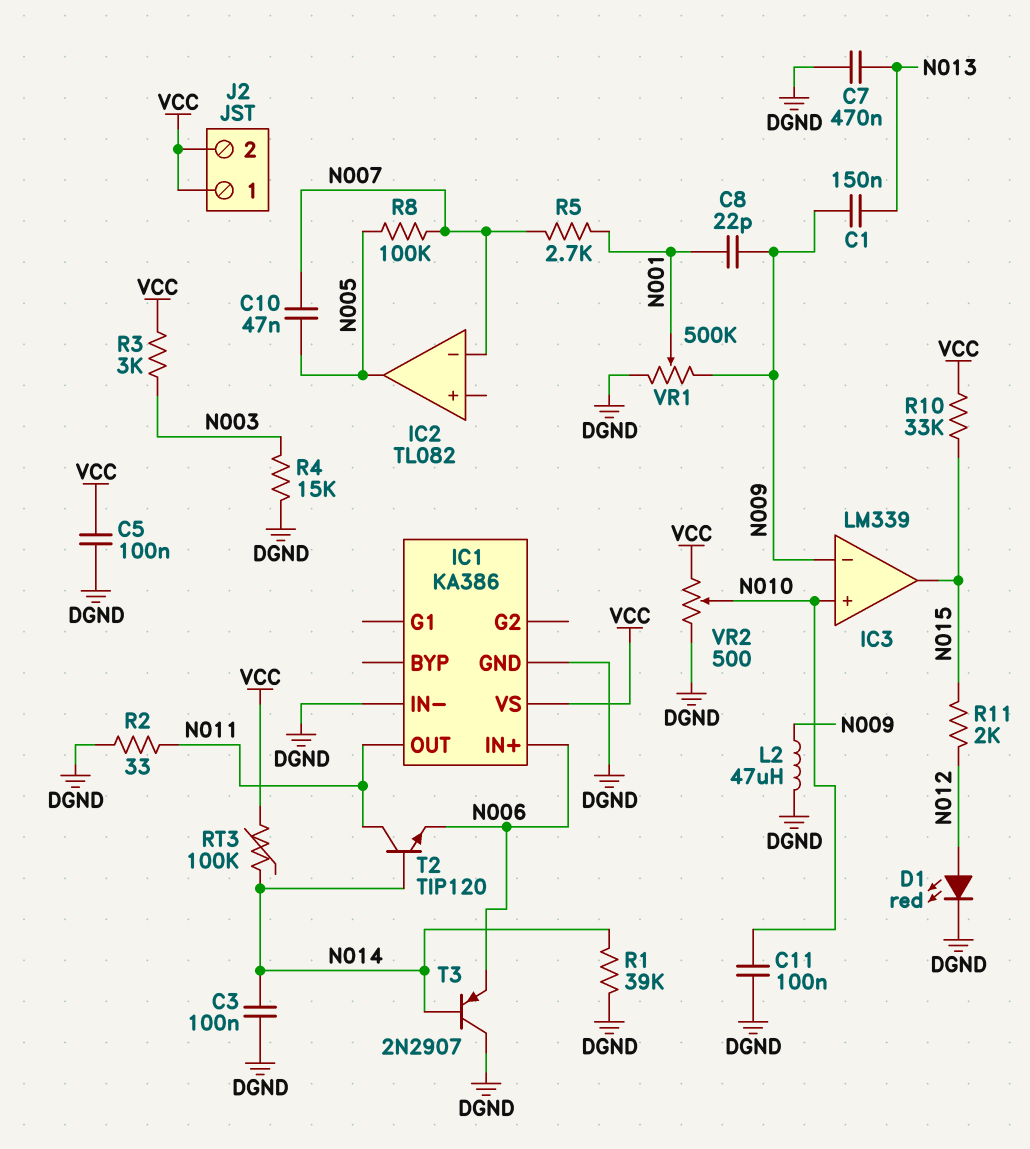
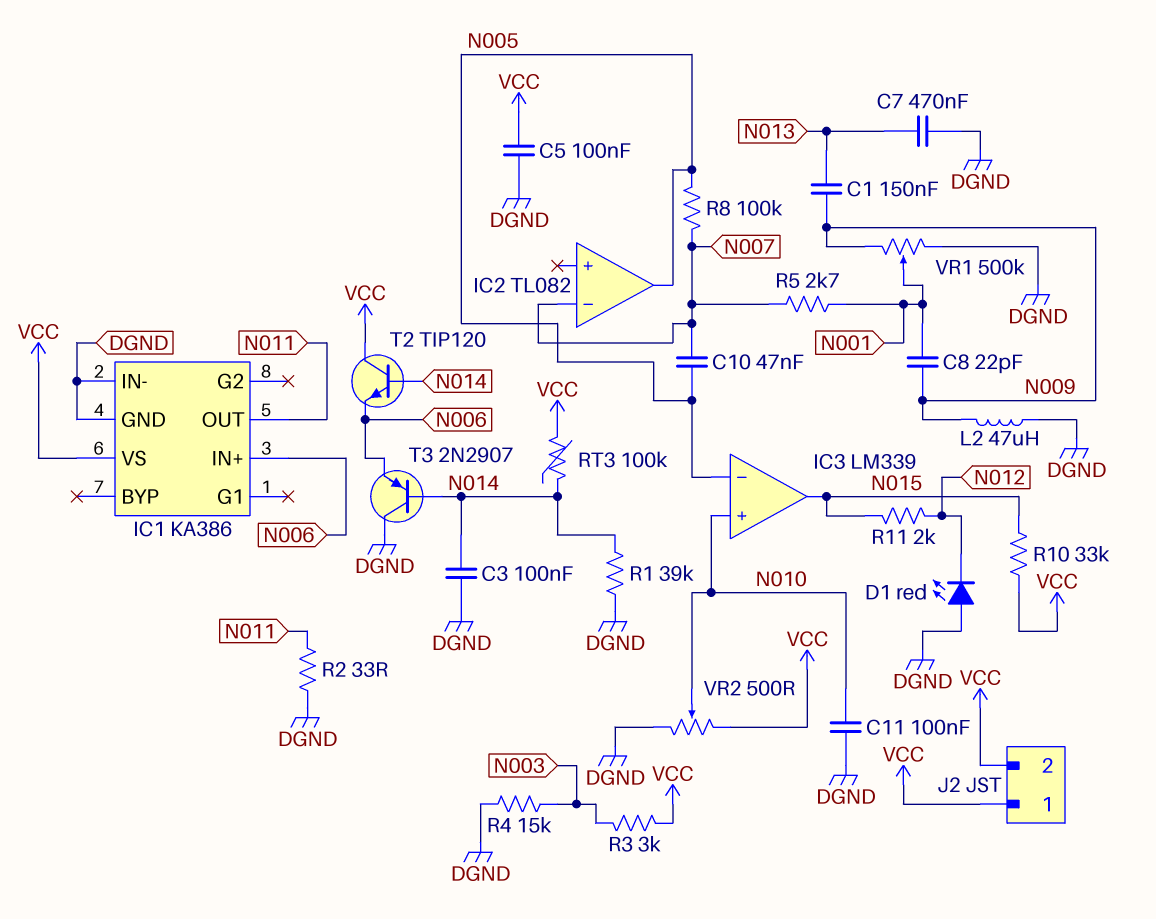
D1: LED red (A N012, K DGND) -> LED red (A DGND, K N012)
IC3 pin in-: N009 -> N005
T2: NPN TIP120 (B N014, C N011, E N006) -> NPN TIP120 (B N014, C VCC, E N006)

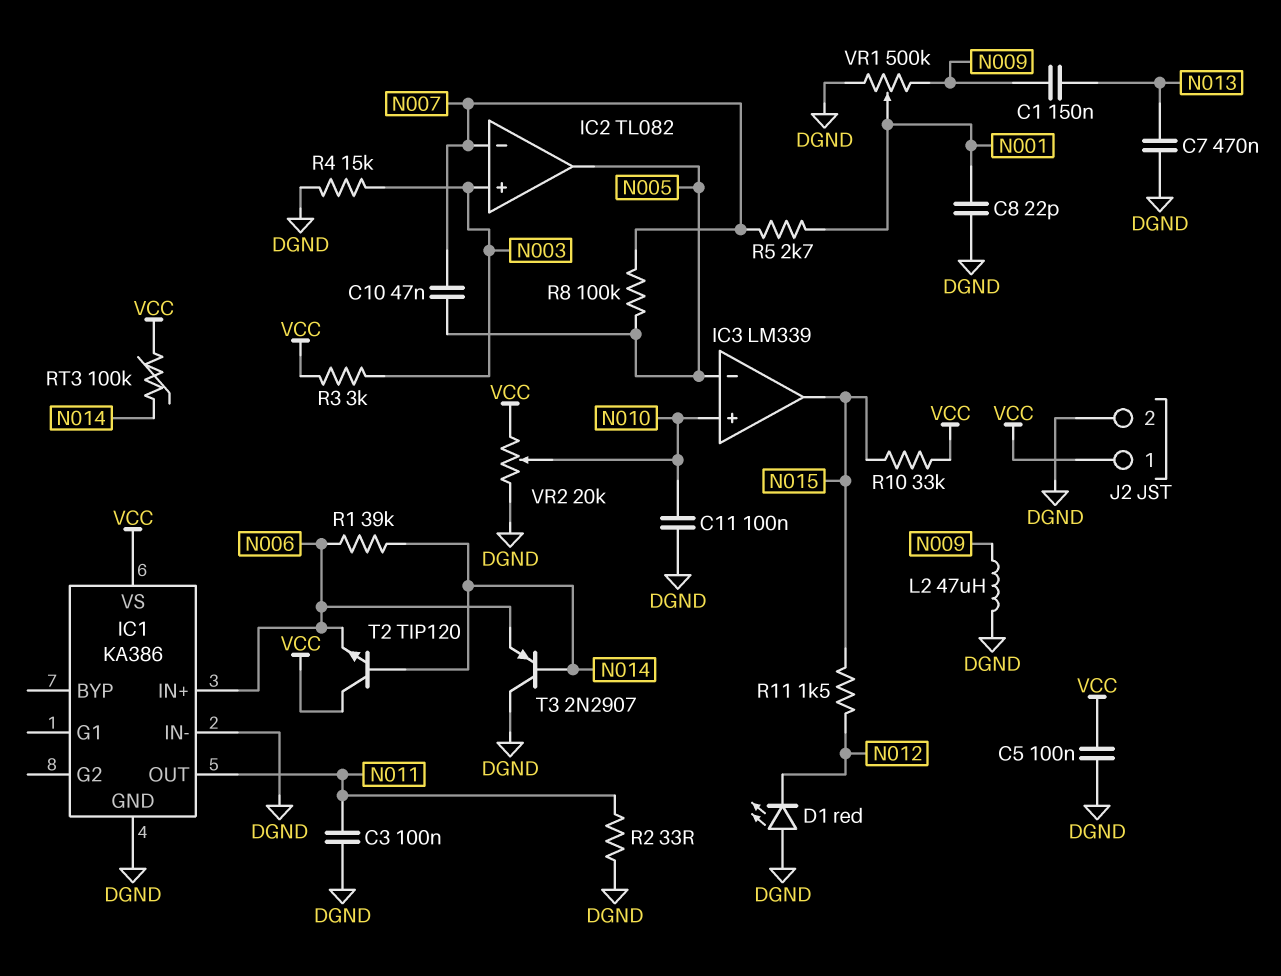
C3: 100nF (DGND, N014) -> 100nF (DGND, N011)
C8: 22pF (N001, N009) -> 22pF (DGND, N001)
IC2 pin in+: none -> N003
J2 pin 2: VCC -> DGND
R1: 39k (DGND, N014) -> 39k (N006, N014)
R11: 2k (N012, N015) -> 1.5k (N012, N015)
VR2: 500 (DGND, VCC, wiper N010) -> 20k (DGND, VCC, wiper N010)

